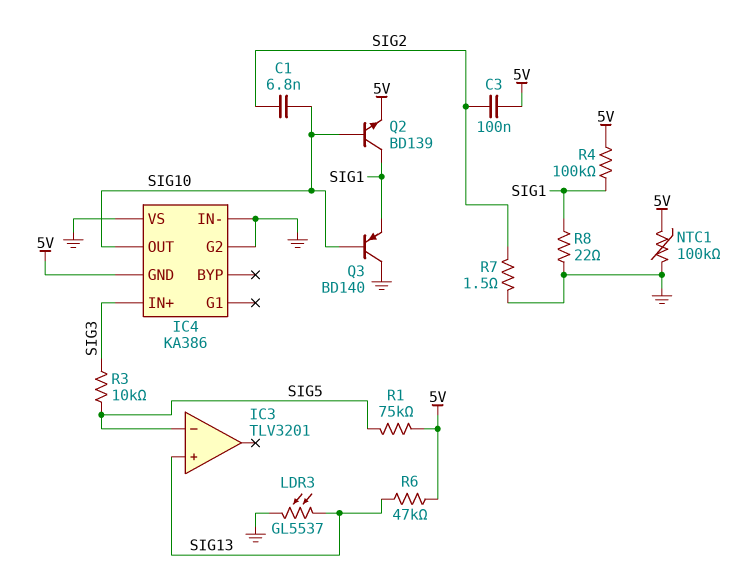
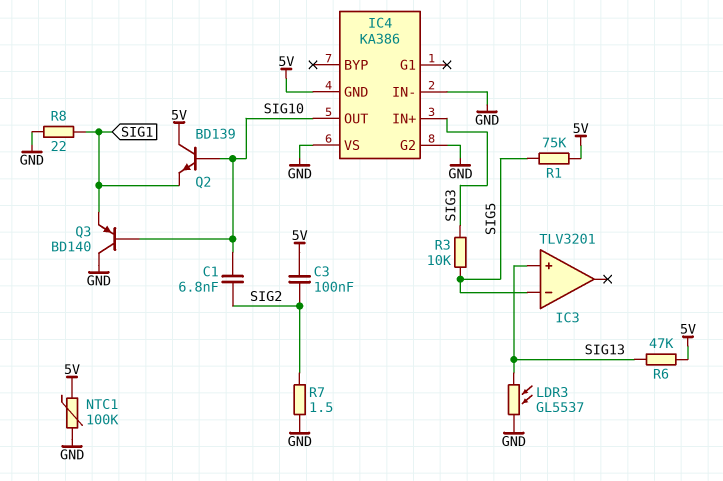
Q2: NPN BD139 (B SIG10, C SIG1, E 5V) -> NPN BD139 (B SIG10, C 5V, E SIG1)
R4: 100k (5V, SIG1) -> none

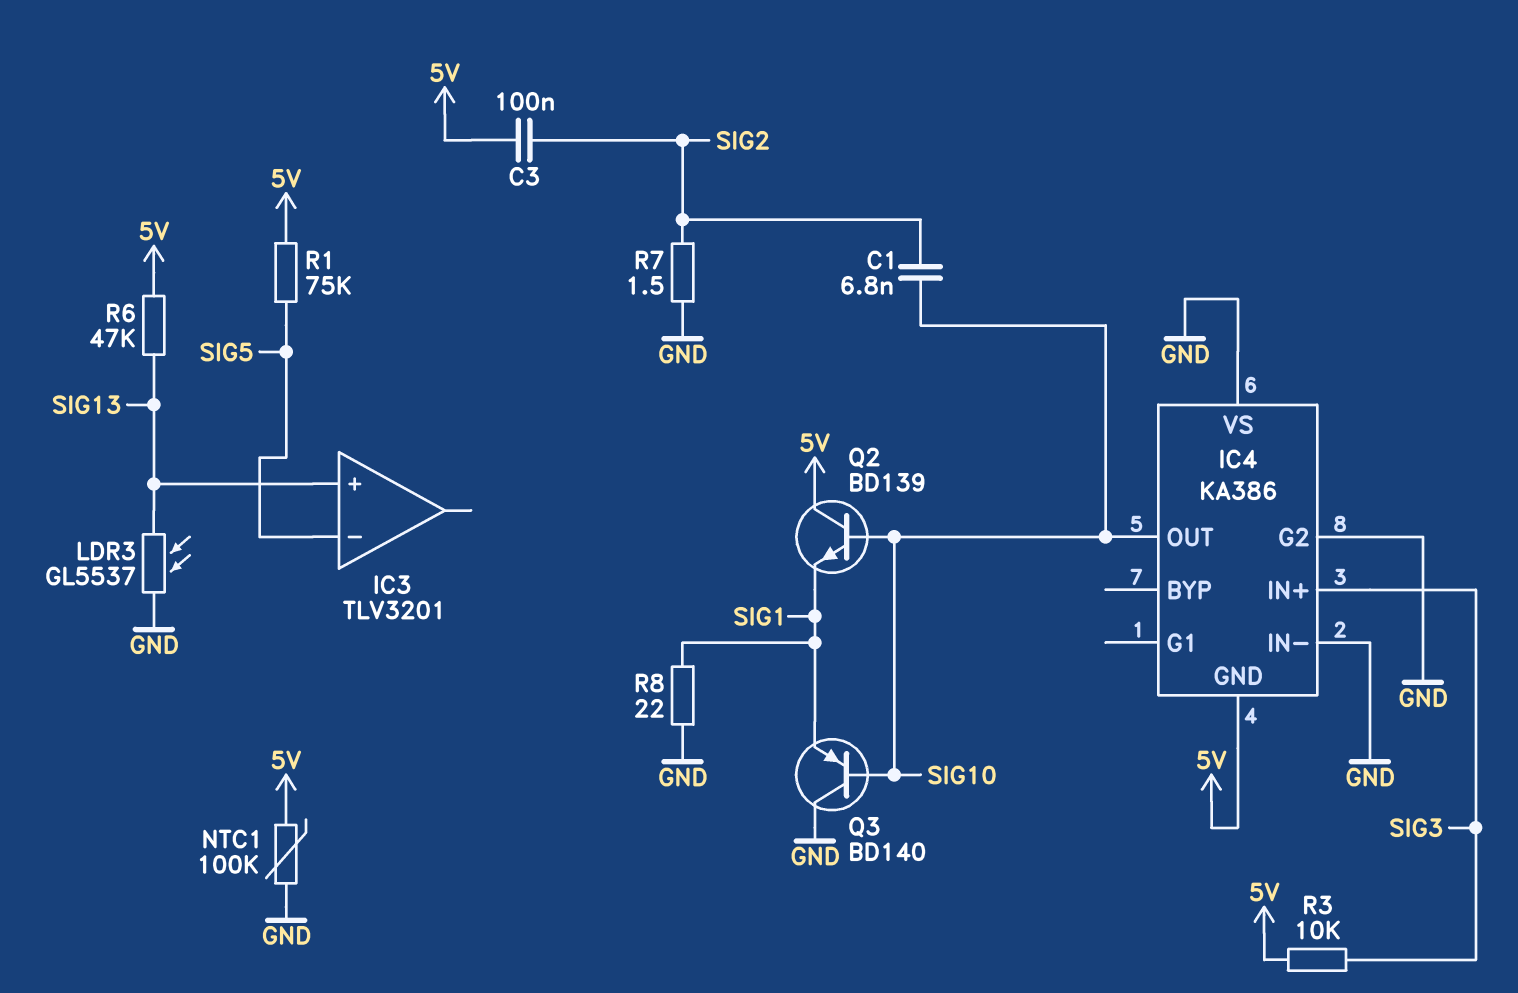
R3: 10k (SIG3, SIG5) -> 10k (5V, SIG3)

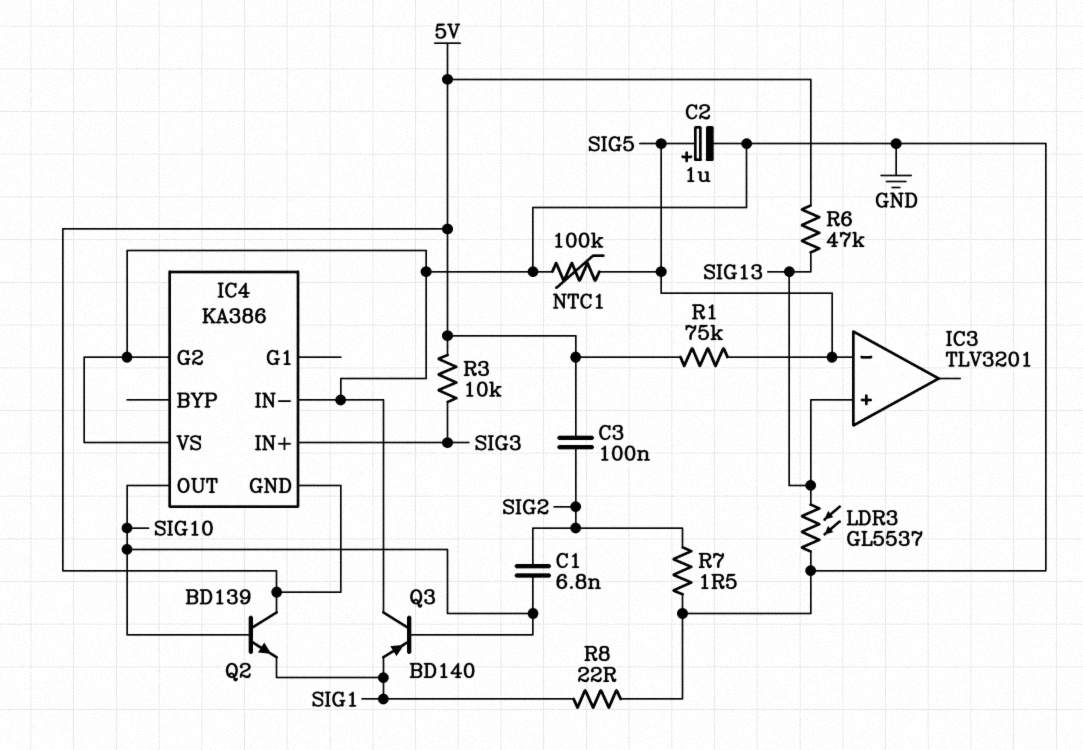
C2: none -> 1uF (plus SIG5, minus GND)
NTC1: 100k (5V, GND) -> 100k (GND, SIG5)

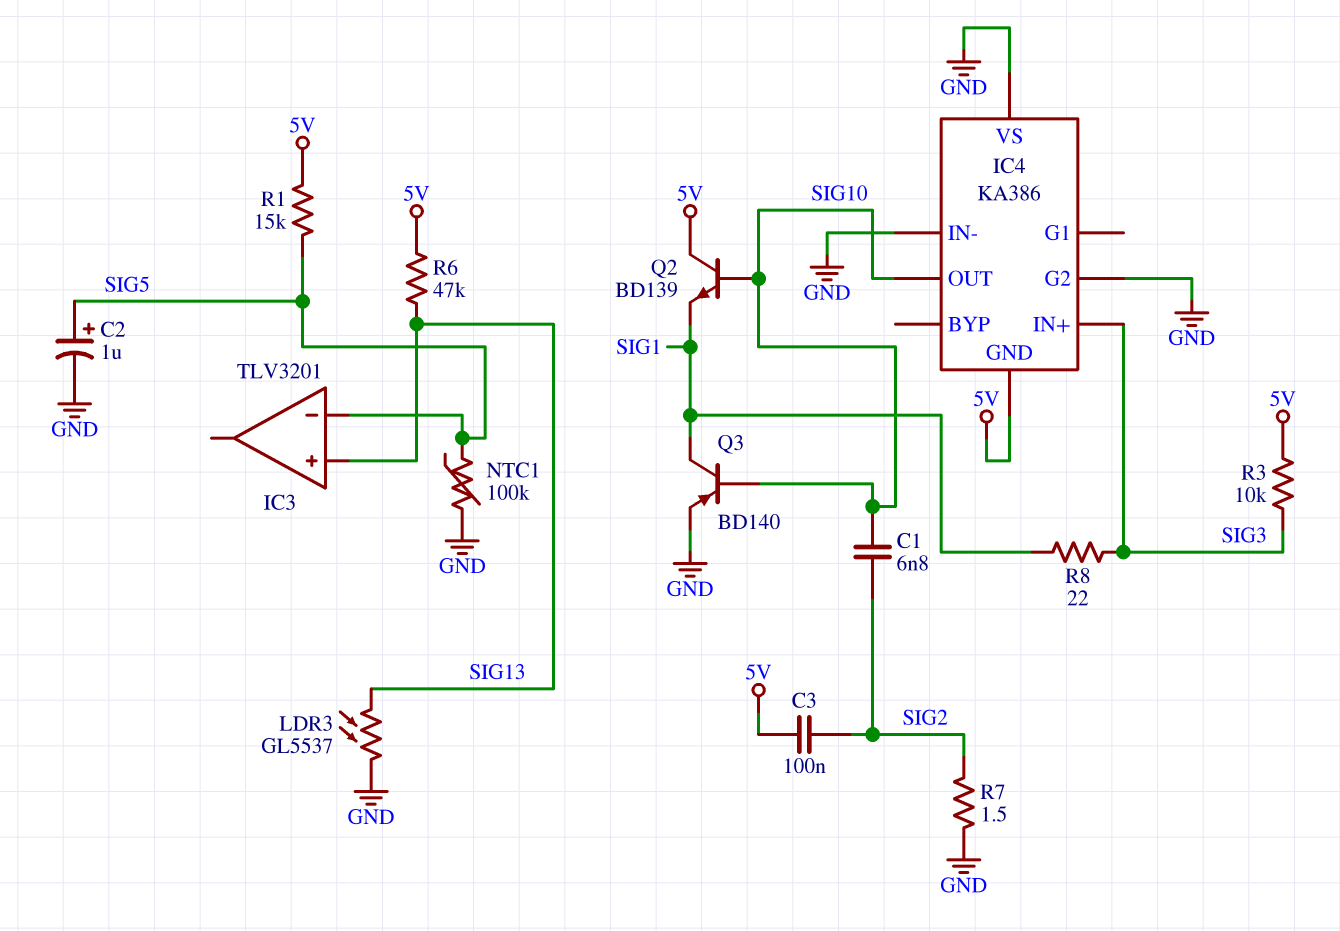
Q3: PNP BD140 (B SIG10, C GND, E SIG1) -> PNP BD140 (B SIG10, C SIG1, E GND)
R1: 75k (5V, SIG5) -> 15k (5V, SIG5)
R8: 22 (GND, SIG1) -> 22 (SIG1, SIG3)

